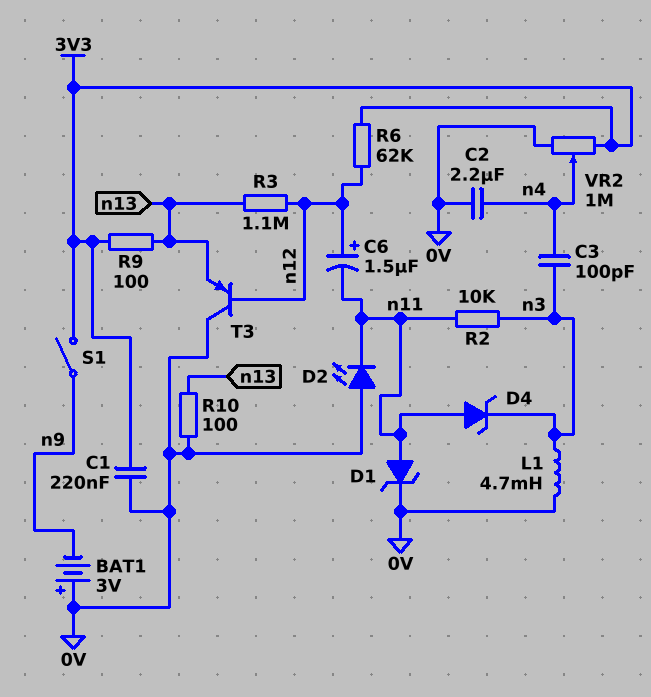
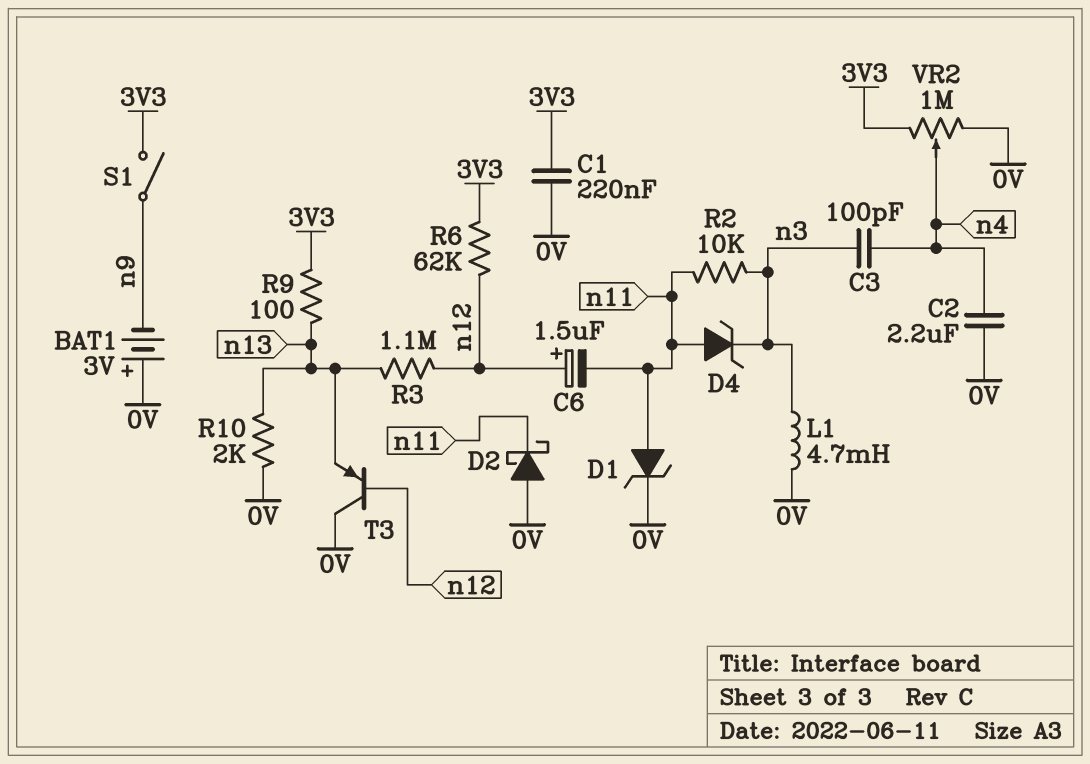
D2: LED (A 0V, K n11) -> schottky (A 0V, K n11)
R10: 100 (0V, n13) -> 2k (0V, n13)

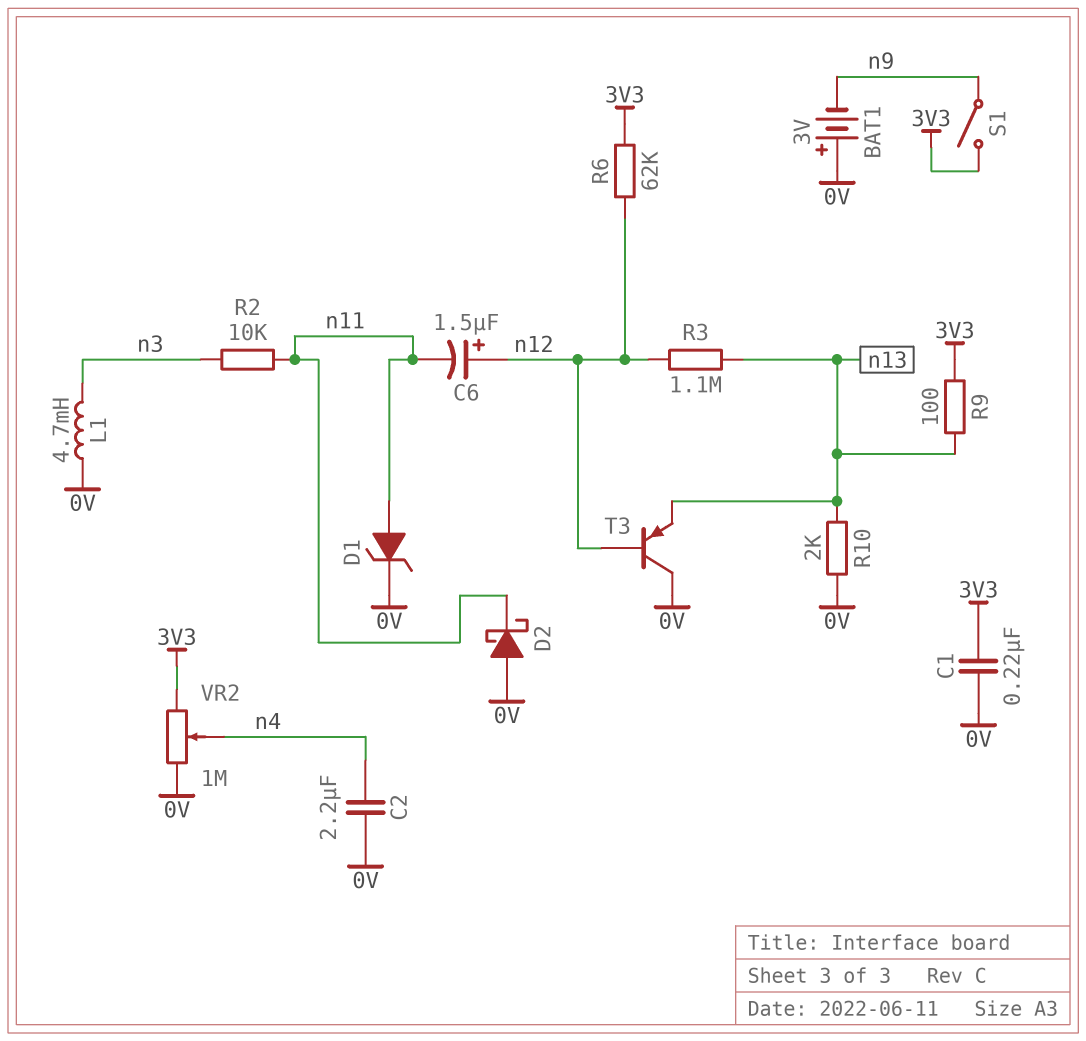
C3: 100pF (n3, n4) -> none
D4: zener (A n11, K n3) -> none

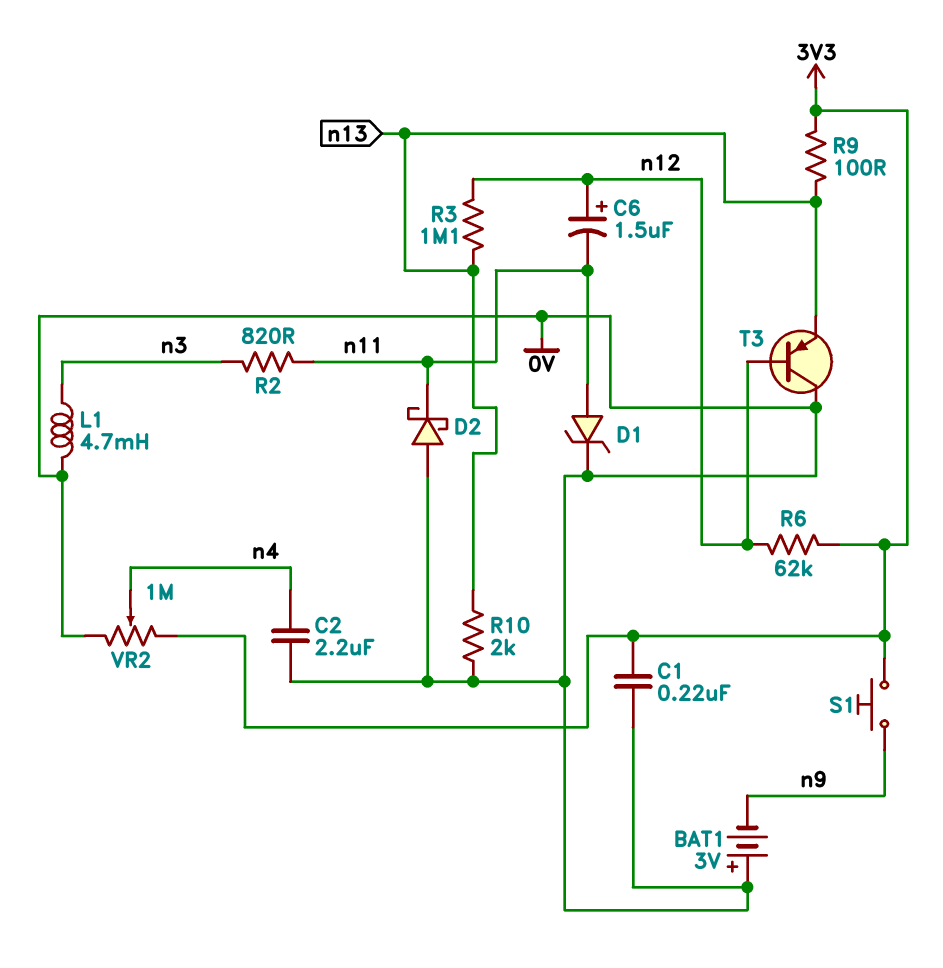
R2: 10k (n3, n11) -> 820 (n3, n11)
S1: switch (3V3, n9) -> button (3V3, n9)

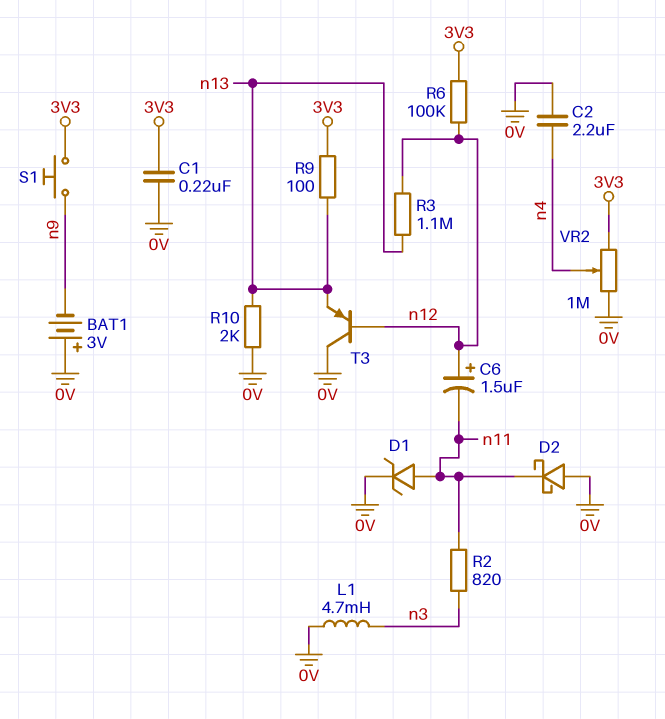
R6: 62k (3V3, n12) -> 100k (3V3, n12)

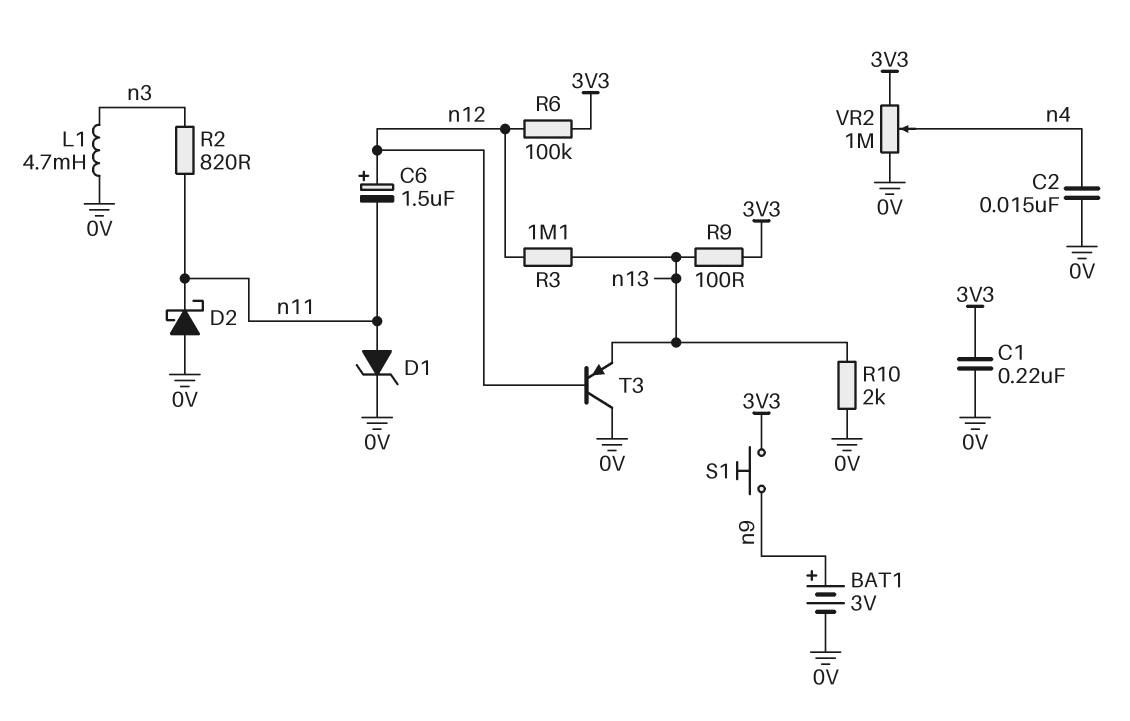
BAT1: 3V (plus 0V, minus n9) -> 3V (plus n9, minus 0V)
C2: 2.2uF (0V, n4) -> 15nF (0V, n4)

